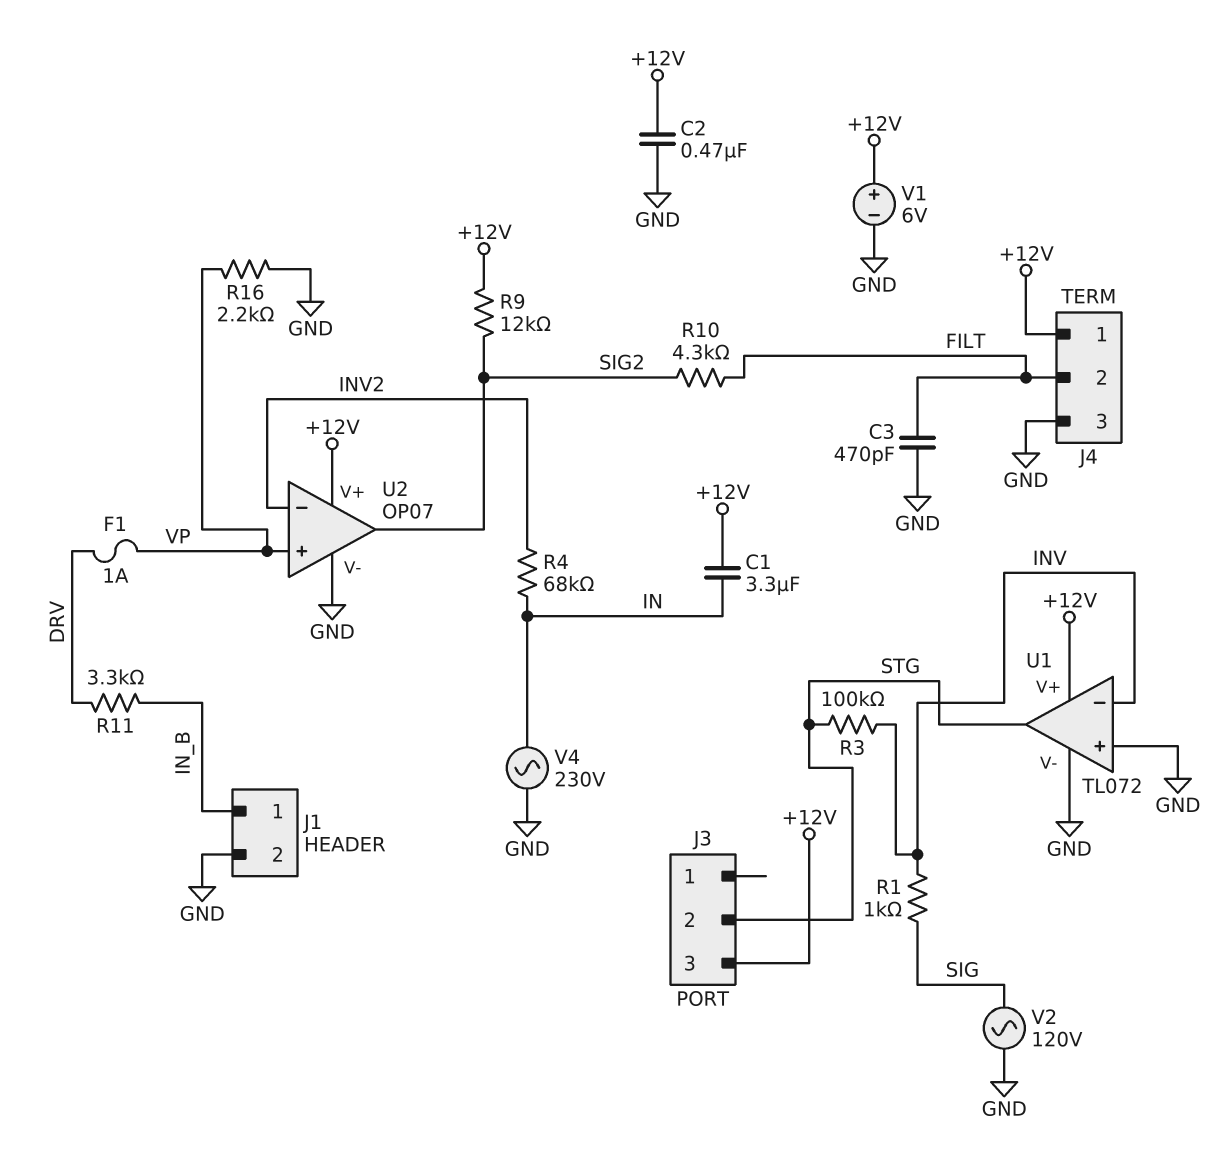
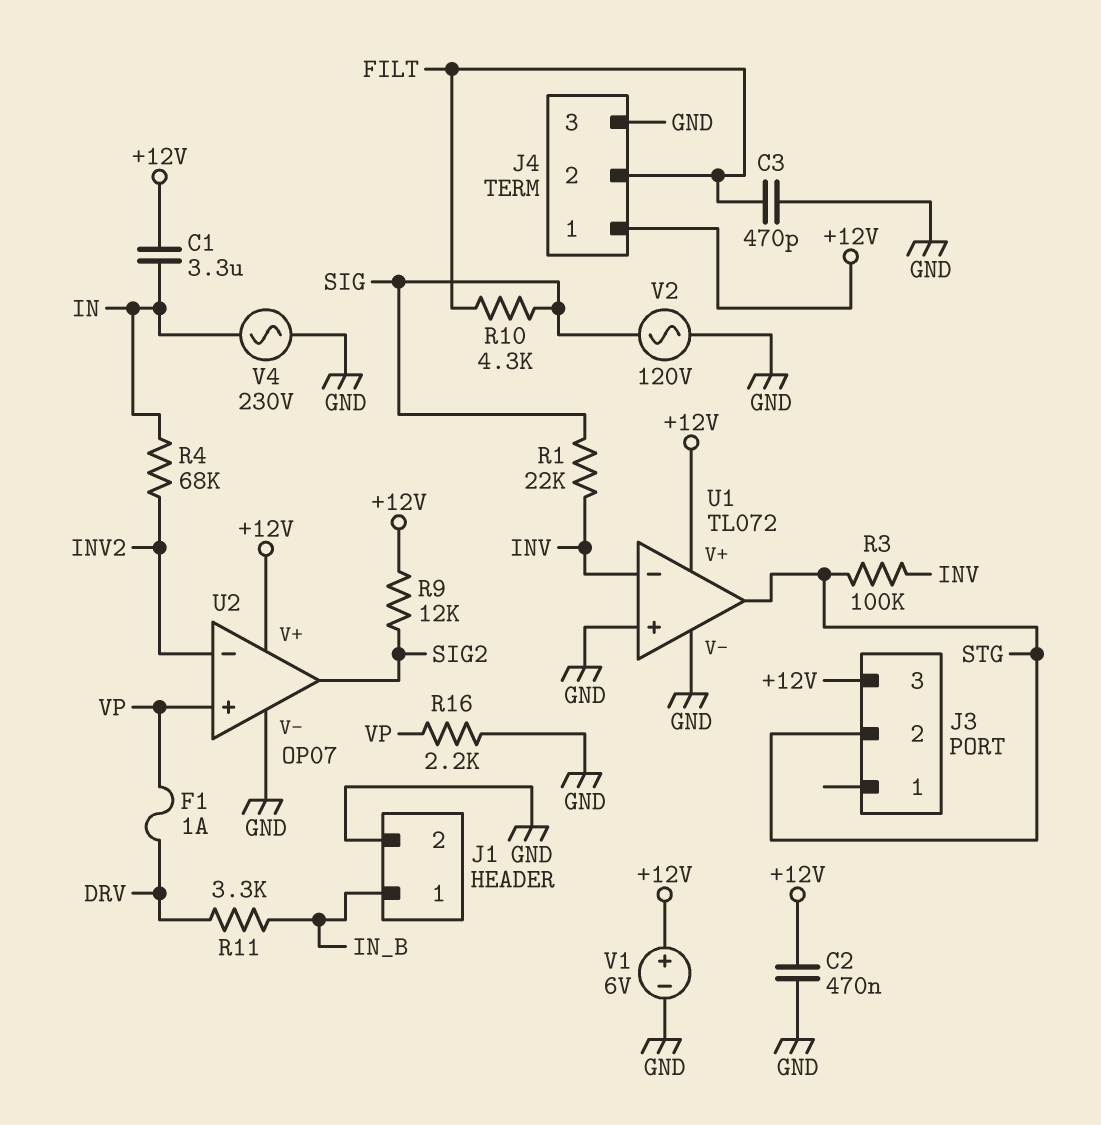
R1: 1k (INV, SIG) -> 22k (INV, SIG)
R10: 4.3k (FILT, SIG2) -> 4.3k (FILT, SIG)

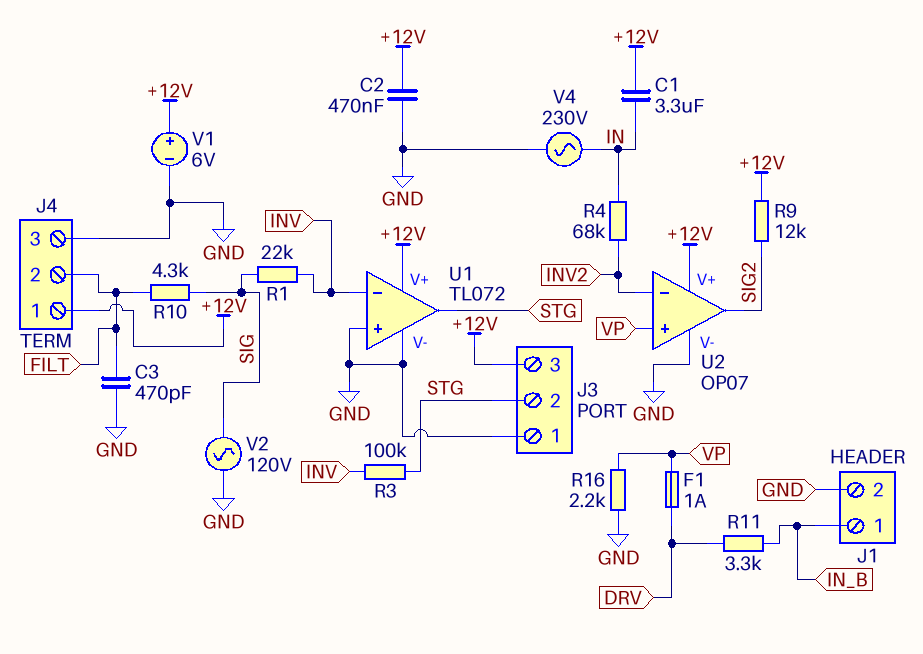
J3 pin 1: none -> GND

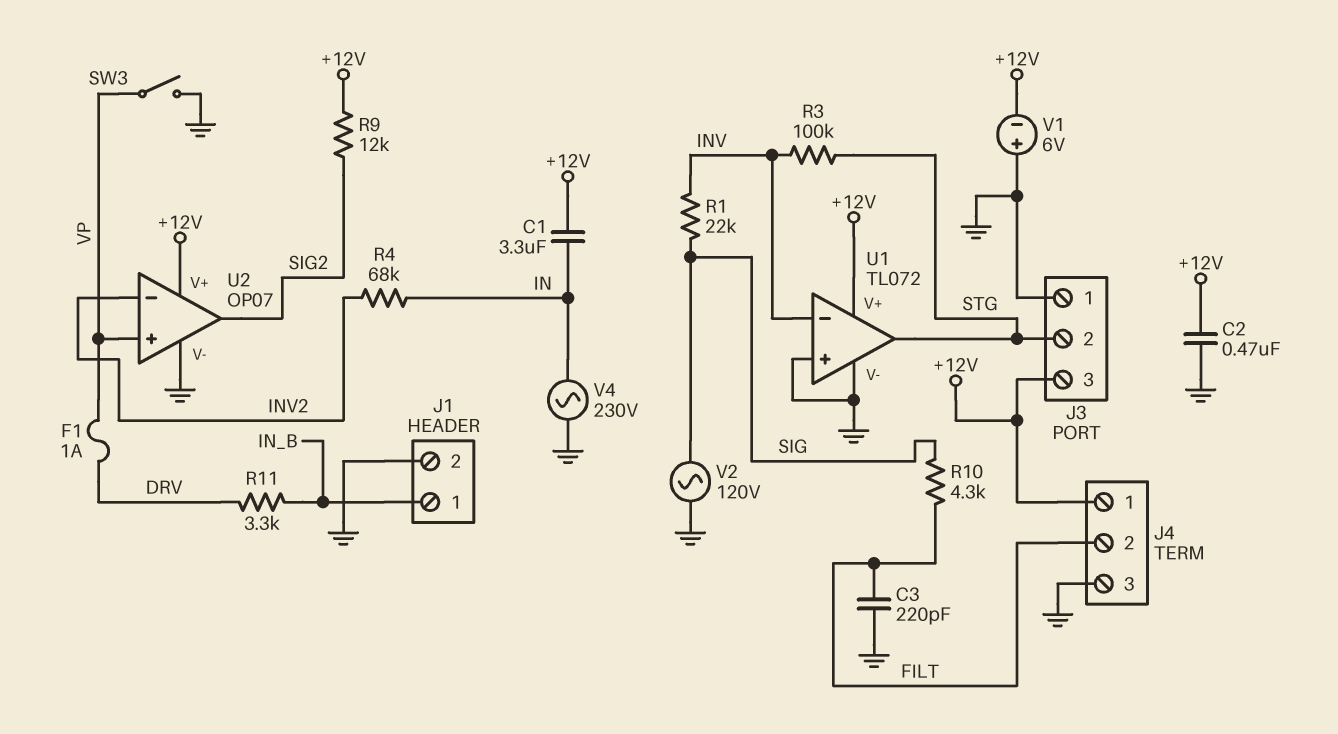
C3: 470pF (FILT, GND) -> 220pF (FILT, GND)
R16: 2.2k (GND, VP) -> none
SW3: none -> switch (GND, VP)
V1: 6V (plus +12V, minus GND) -> 6V (plus GND, minus +12V)

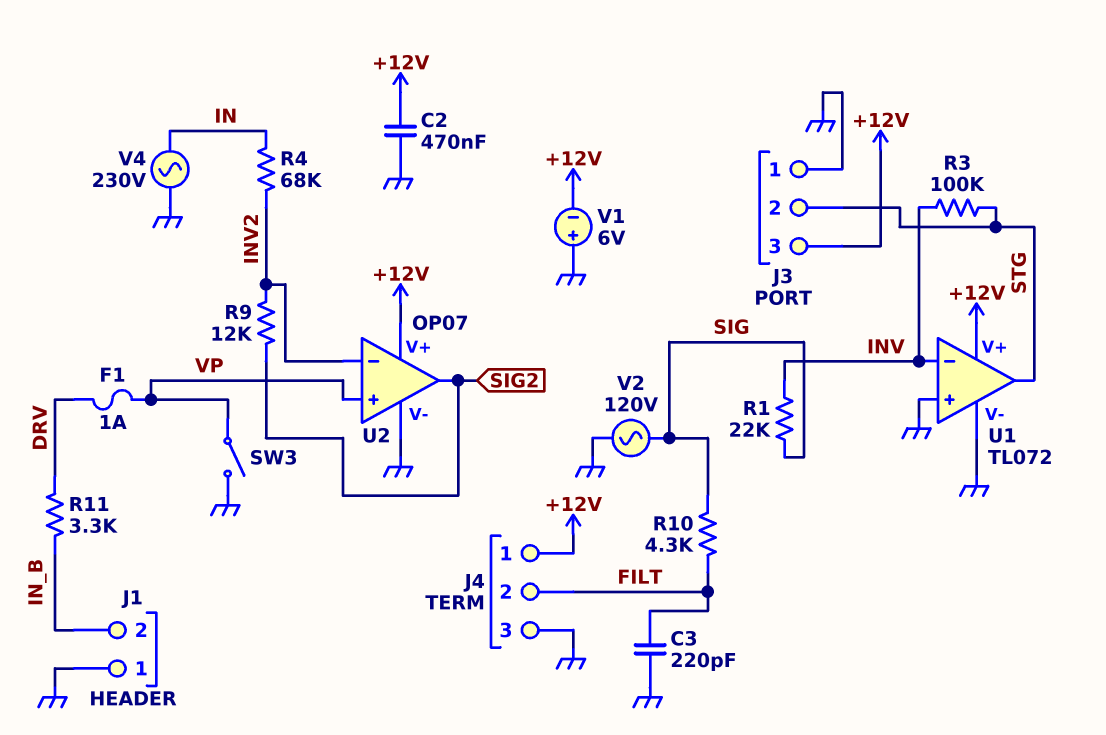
C1: 3.3uF (+12V, IN) -> none
J1 pin 1: IN_B -> GND
J1 pin 2: GND -> IN_B
R9: 12k (+12V, SIG2) -> 12k (INV2, SIG2)

